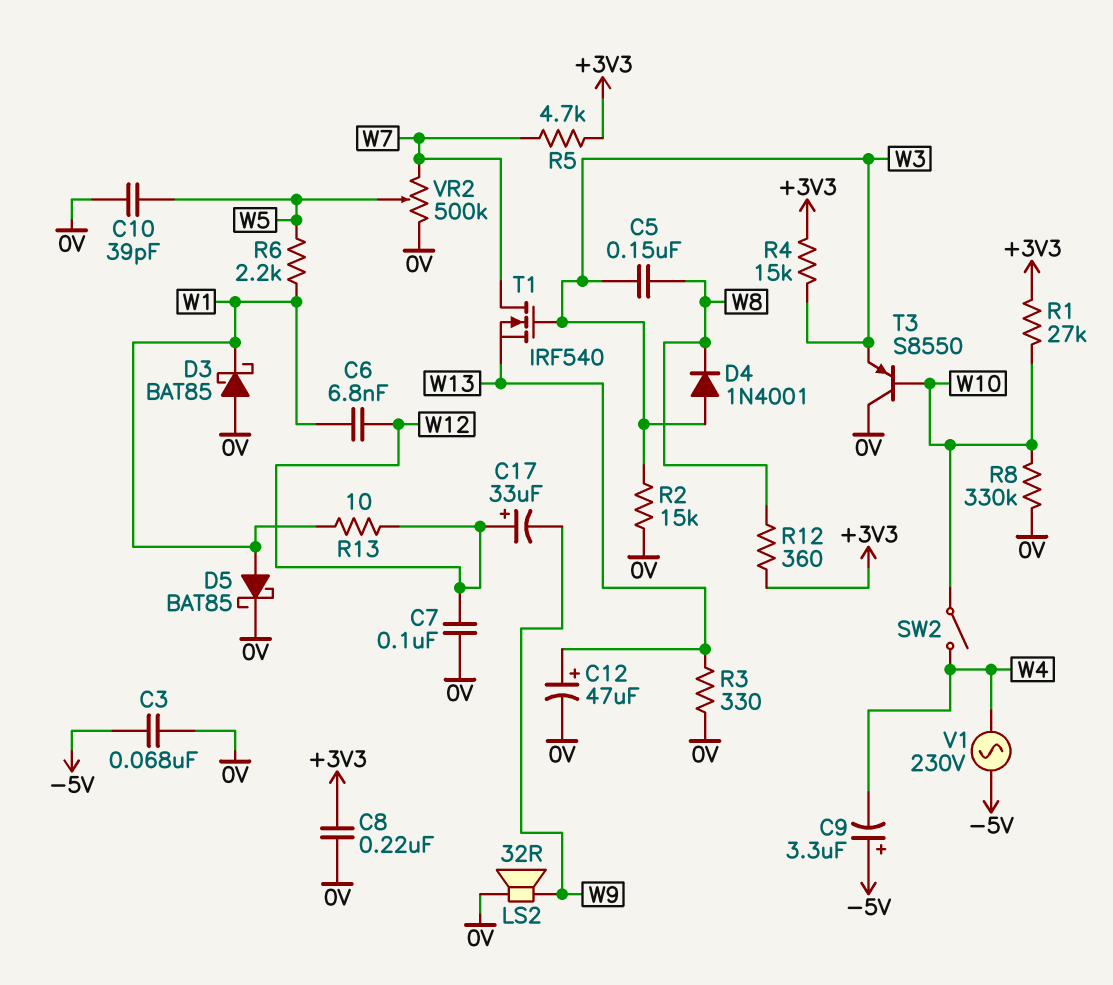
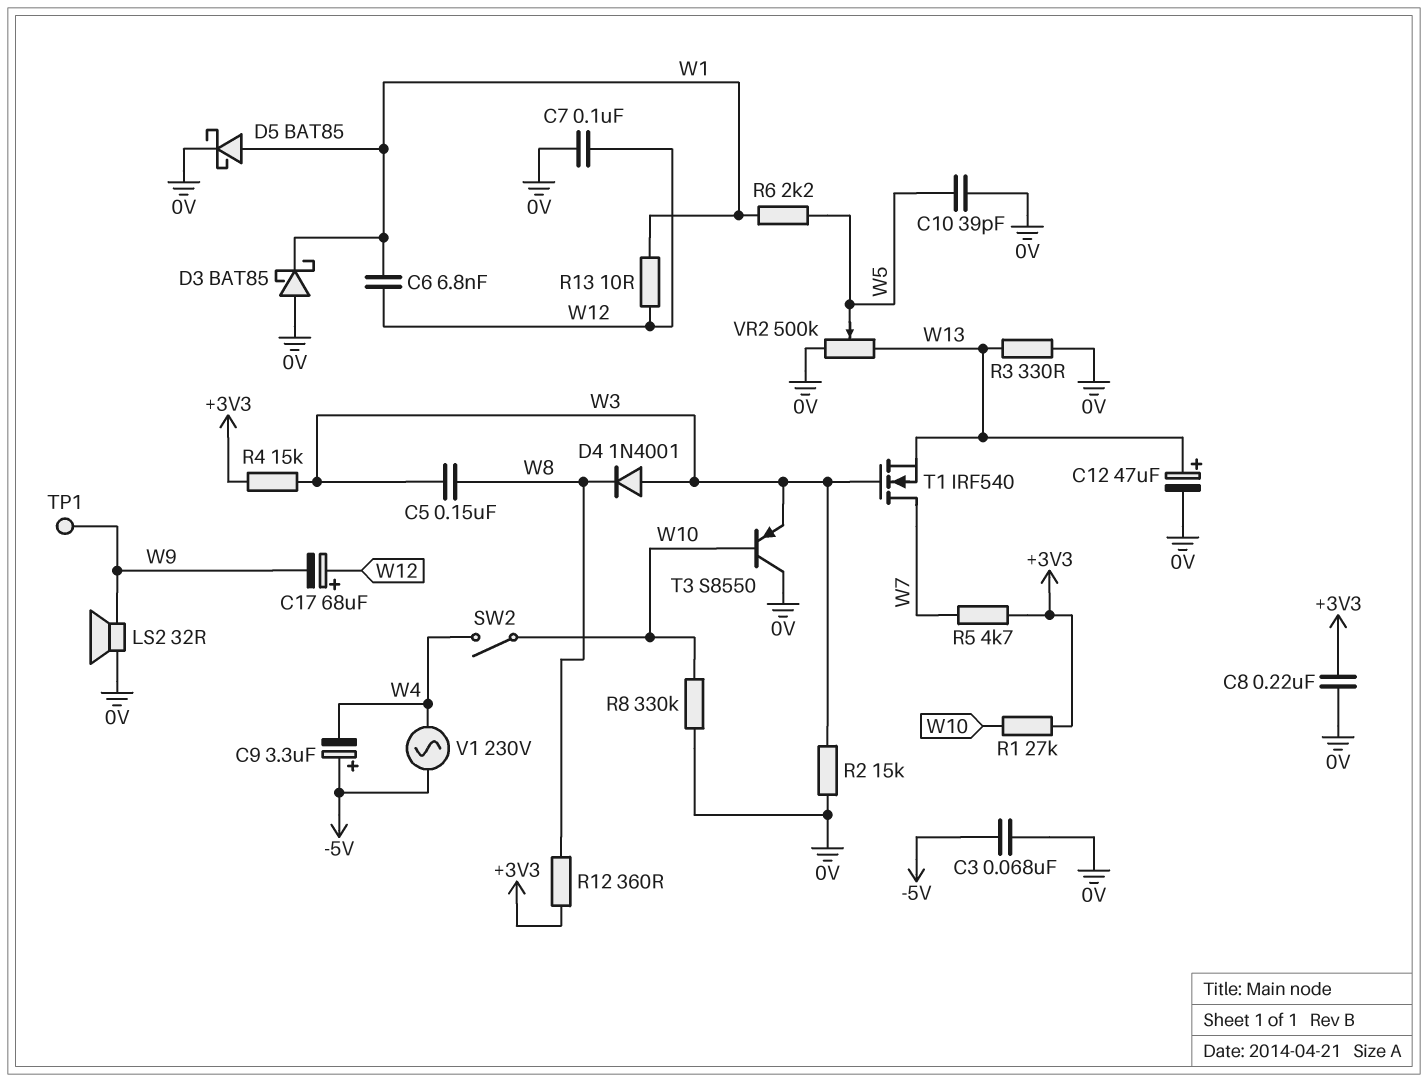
C17: 33uF (plus W12, minus W9) -> 68uF (plus W12, minus W9)
TP1: none -> test point (W9)
VR2: 500k (0V, W7, wiper W5) -> 500k (0V, W13, wiper W5)

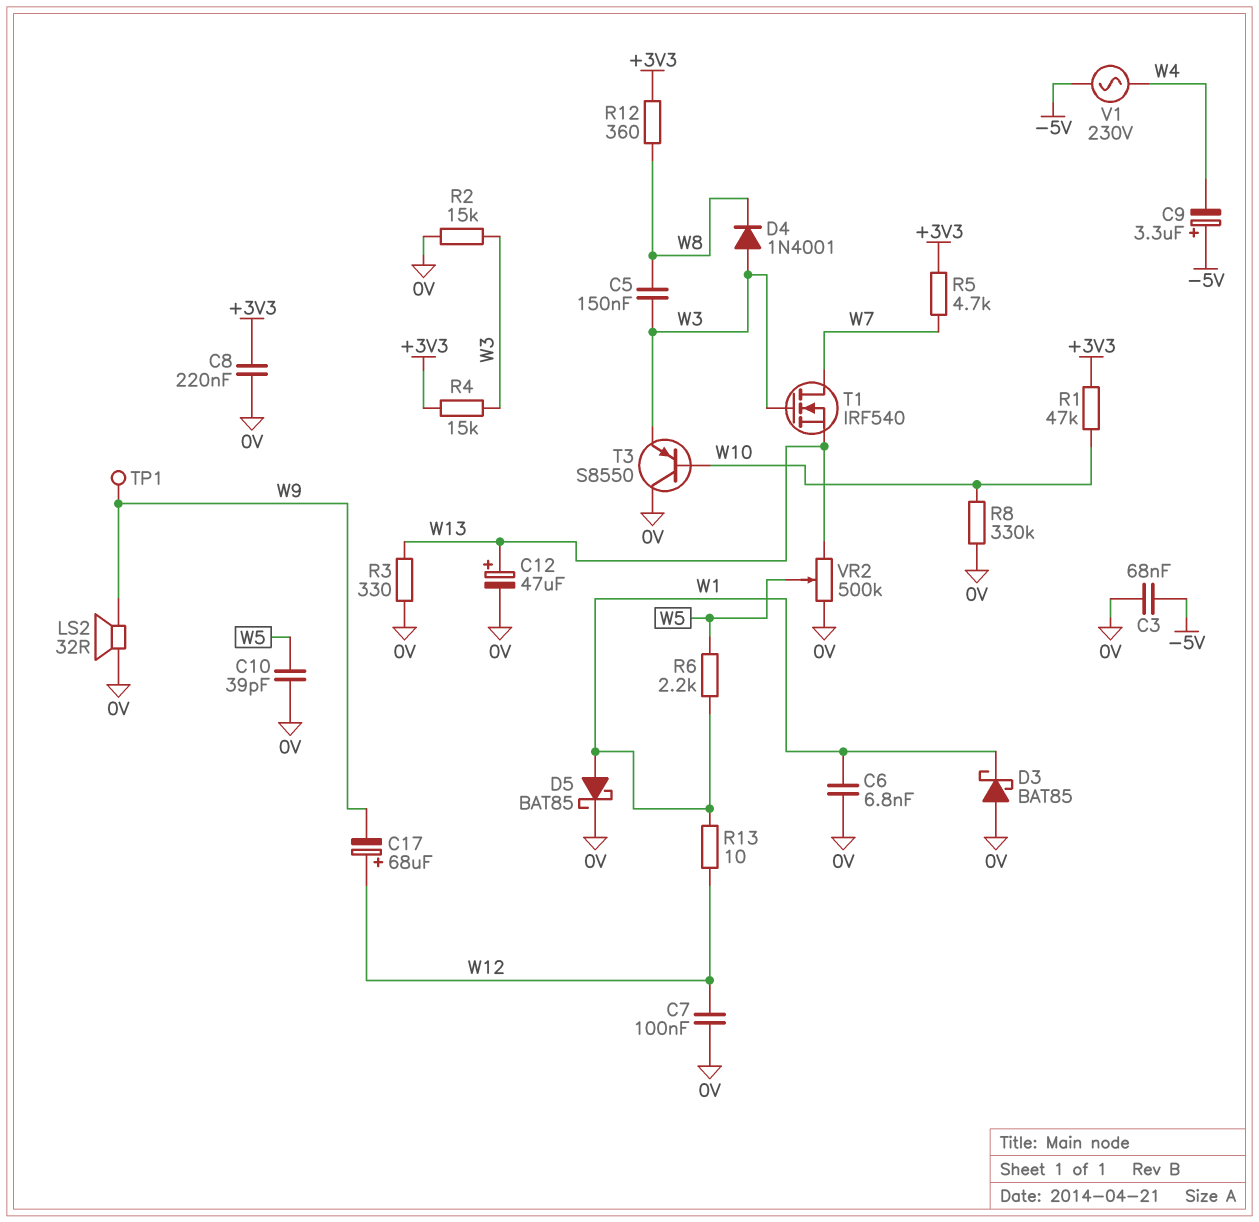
C6: 6.8nF (W1, W12) -> 6.8nF (0V, W1)
R1: 27k (+3V3, W10) -> 47k (+3V3, W10)
SW2: switch (W4, W10) -> none

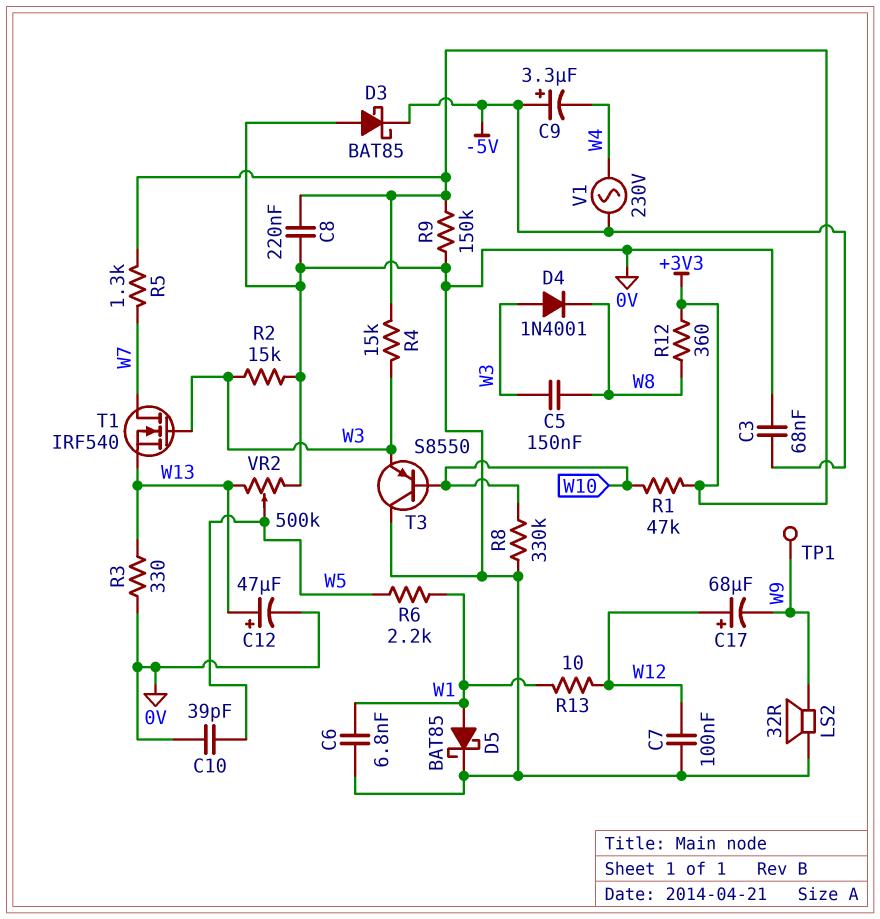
D3: schottky BAT85 (A 0V, K W1) -> schottky BAT85 (A 0V, K -5V)
R5: 4.7k (+3V3, W7) -> 1.3k (+3V3, W7)
R9: none -> 150k (+3V3, 0V)

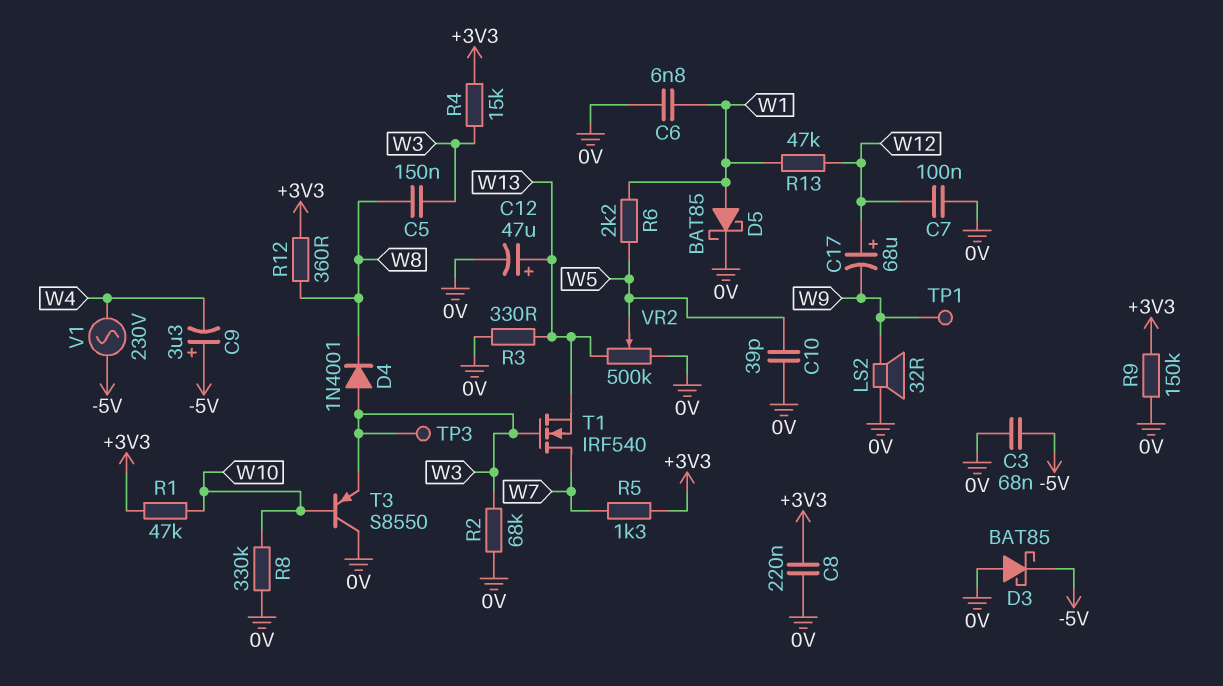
R2: 15k (0V, W3) -> 68k (0V, W3)
R13: 10 (W1, W12) -> 47k (W1, W12)
TP3: none -> test point (W3)

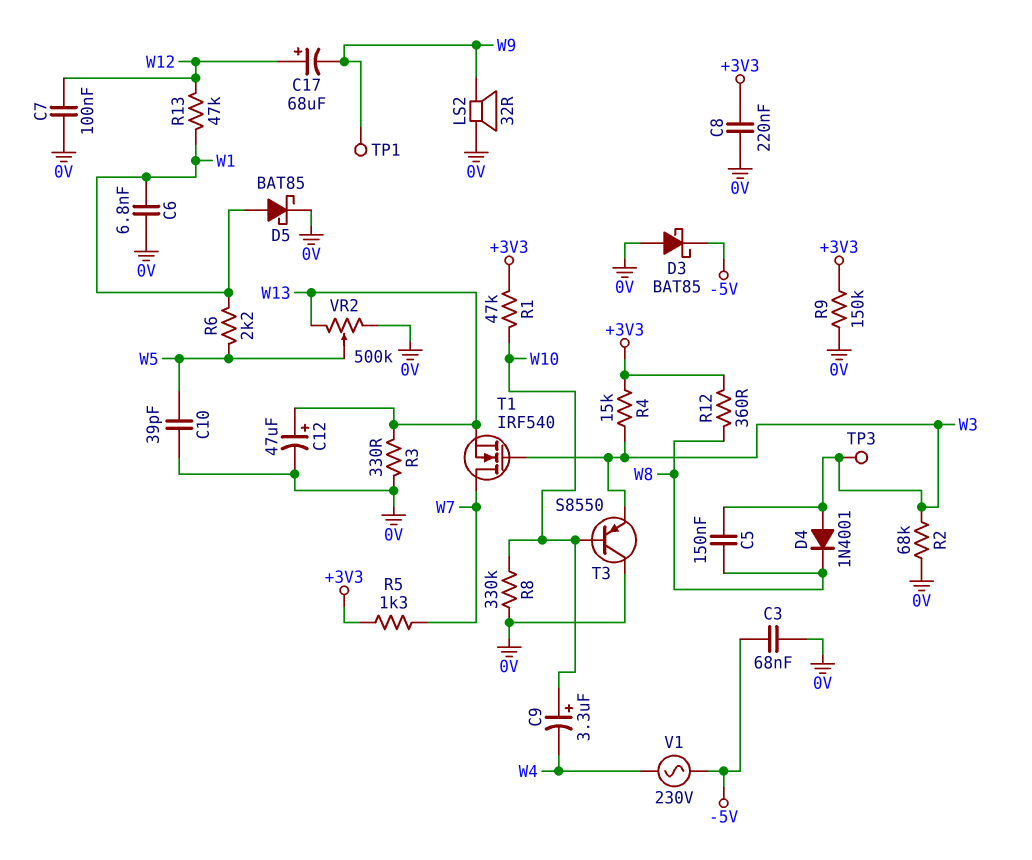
C9: 3.3uF (plus -5V, minus W4) -> 3.3uF (plus W10, minus W4)

